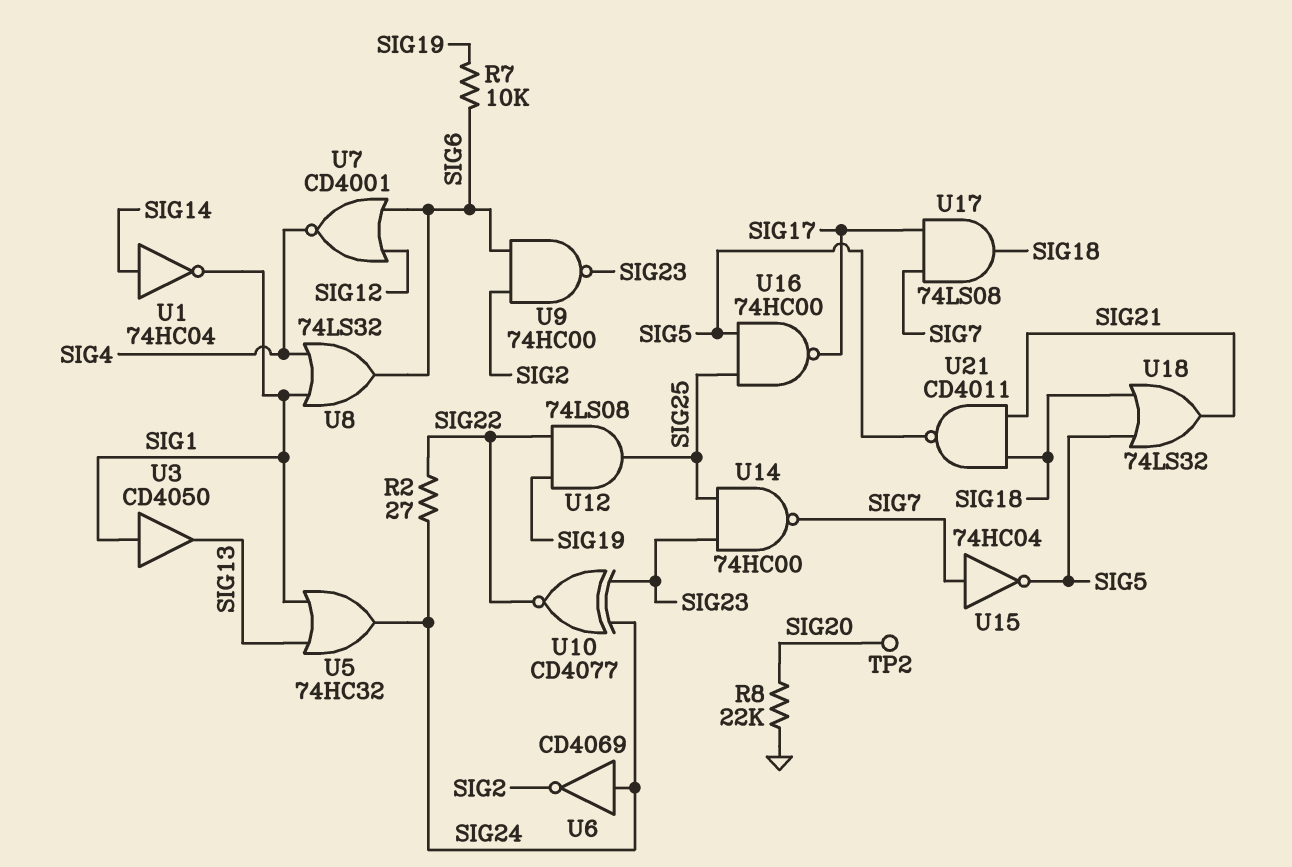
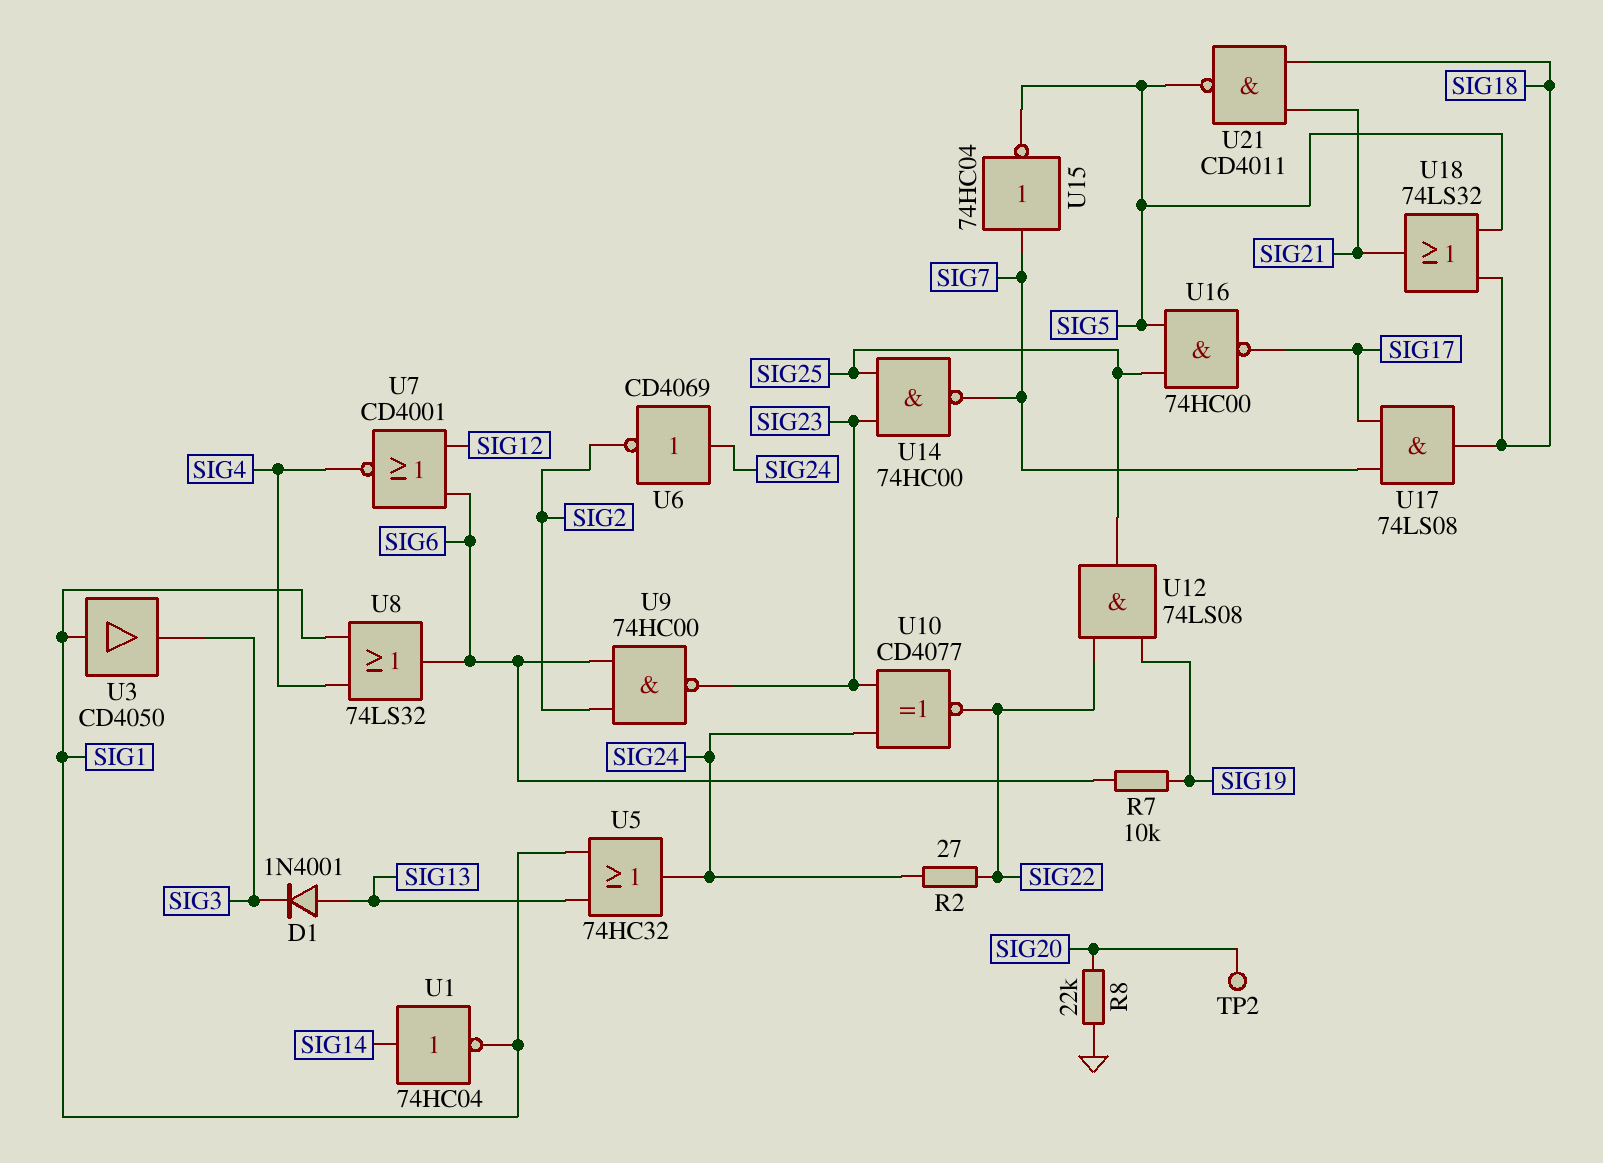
D1: none -> diode 1N4001 (A SIG13, K SIG3)
U3: buffer CD4050 (in SIG1, out SIG13) -> buffer CD4050 (in SIG1, out SIG3)

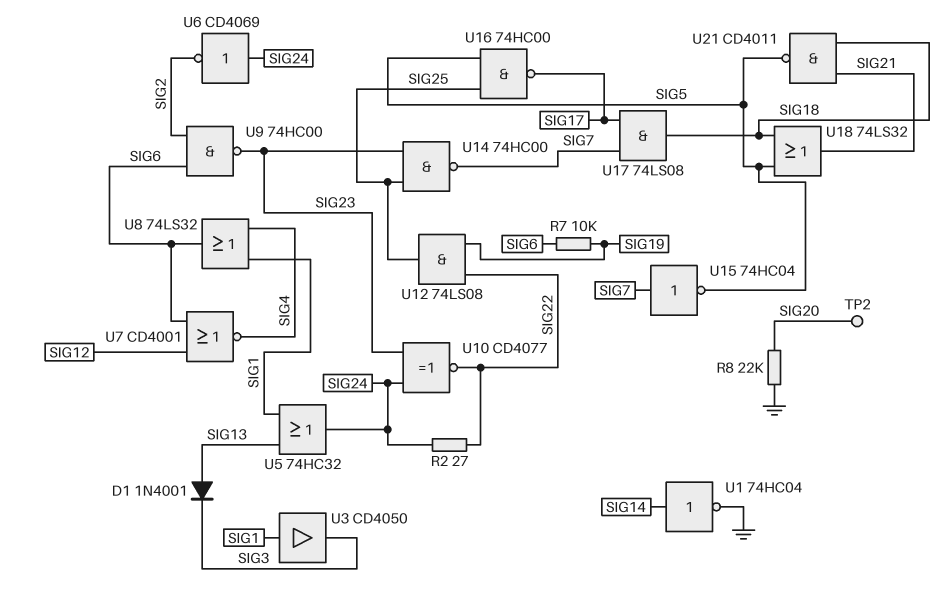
U1: NOT 74HC04 (in SIG14, out SIG1) -> NOT 74HC04 (in SIG14, out GND)

